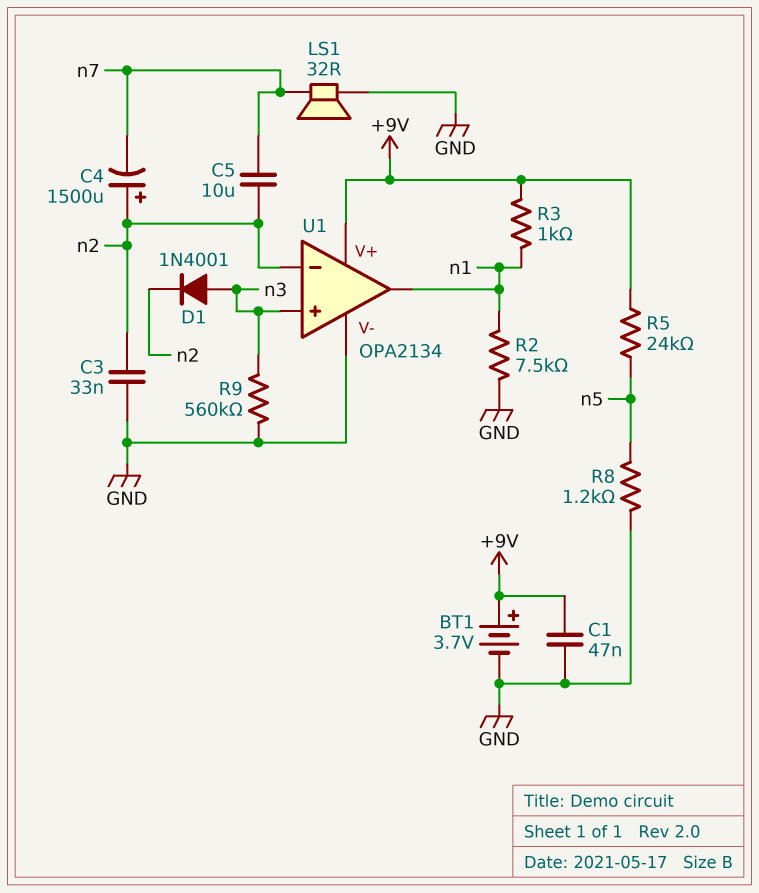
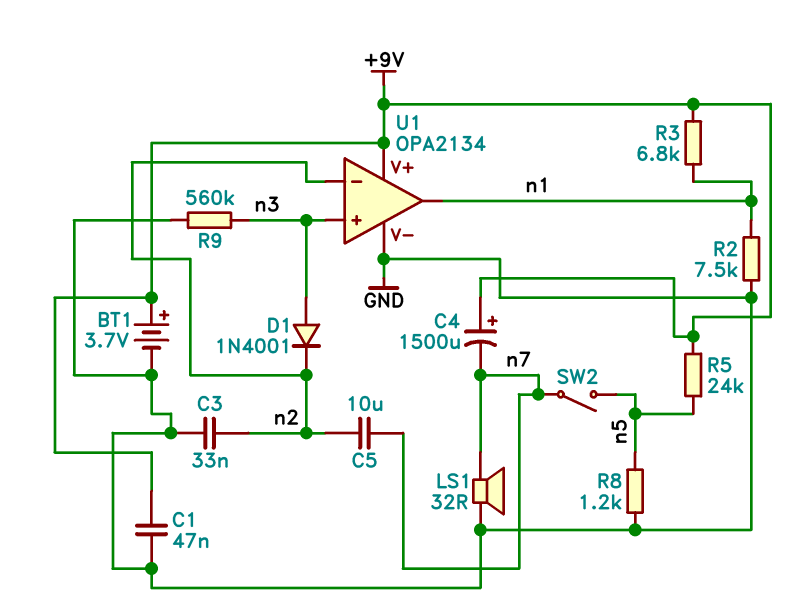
C4: 1500uF (plus n2, minus n7) -> 1500uF (plus +9V, minus n7)
R3: 1k (+9V, n1) -> 6.8k (+9V, n1)
SW2: none -> switch (n5, n7)

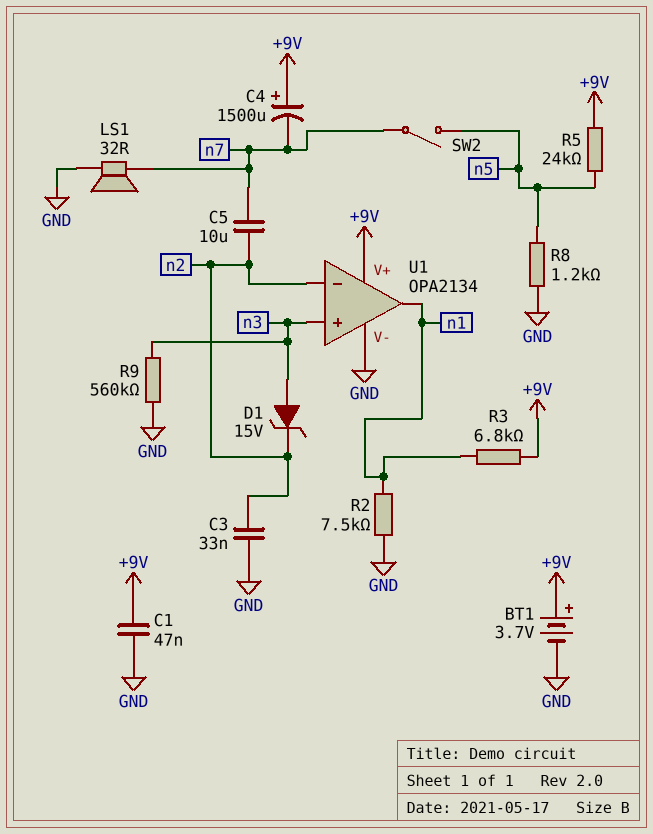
D1: diode 1N4001 (A n3, K n2) -> zener 15V (A n3, K n2)

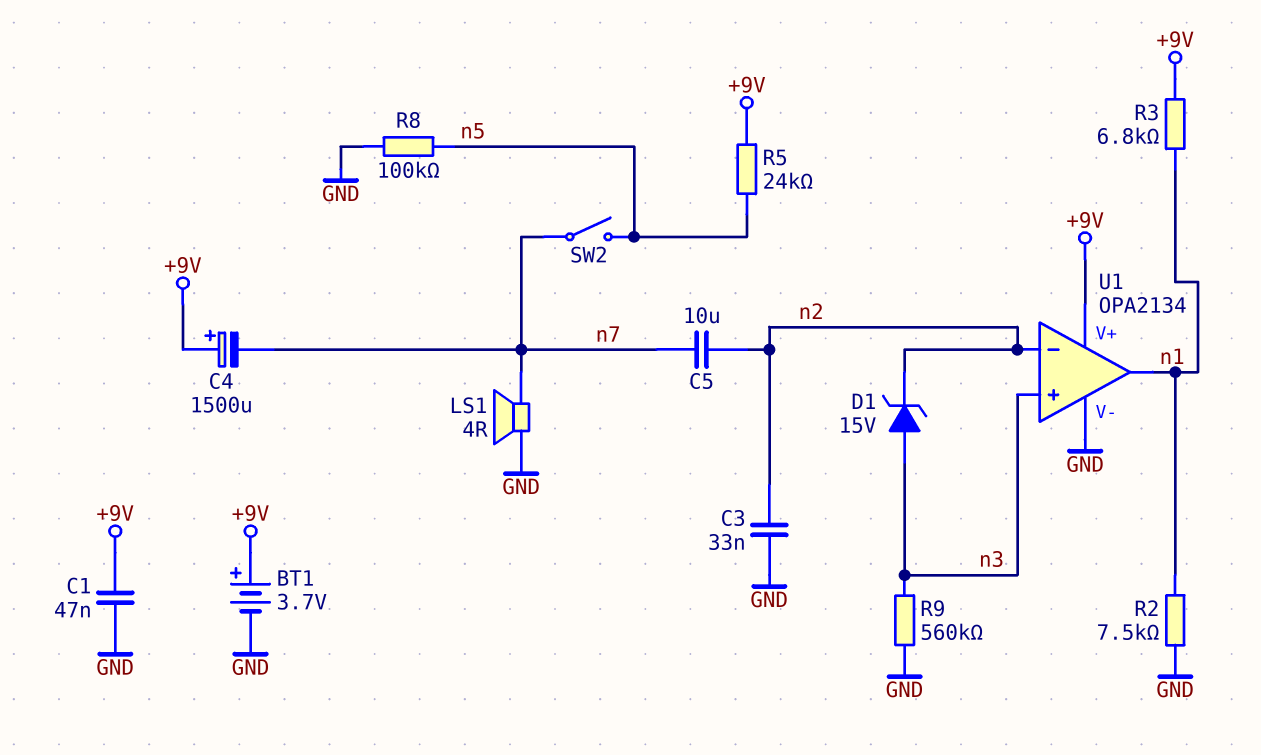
LS1: speaker 32R (GND, n7) -> speaker 4R (GND, n7)
R8: 1.2k (GND, n5) -> 100k (GND, n5)

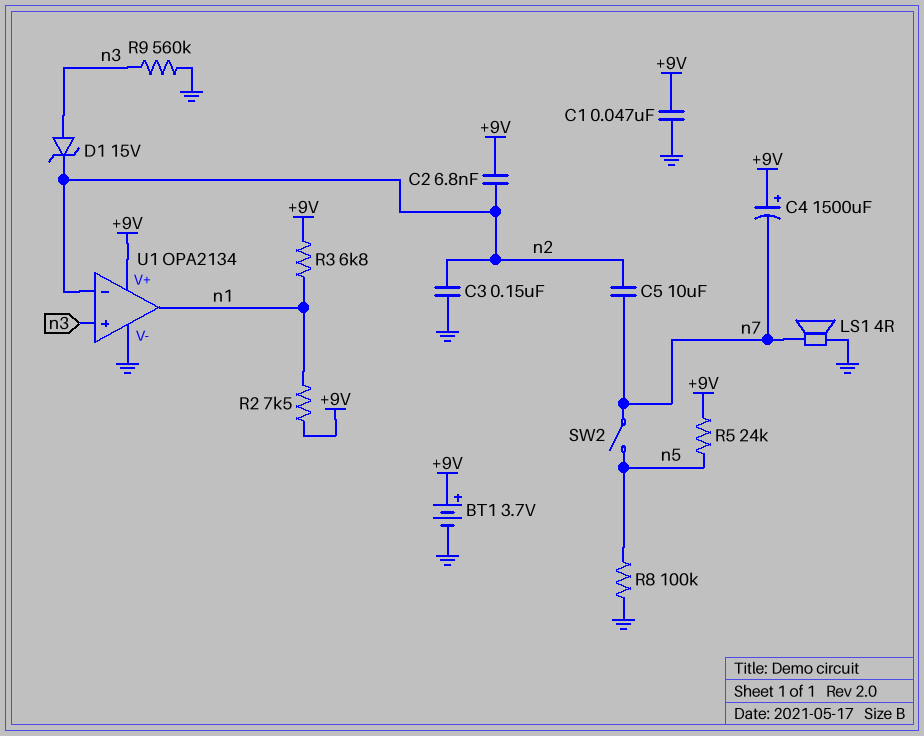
C2: none -> 6.8nF (+9V, n2)
C3: 33nF (GND, n2) -> 150nF (GND, n2)
R2: 7.5k (GND, n1) -> 7.5k (+9V, n1)

